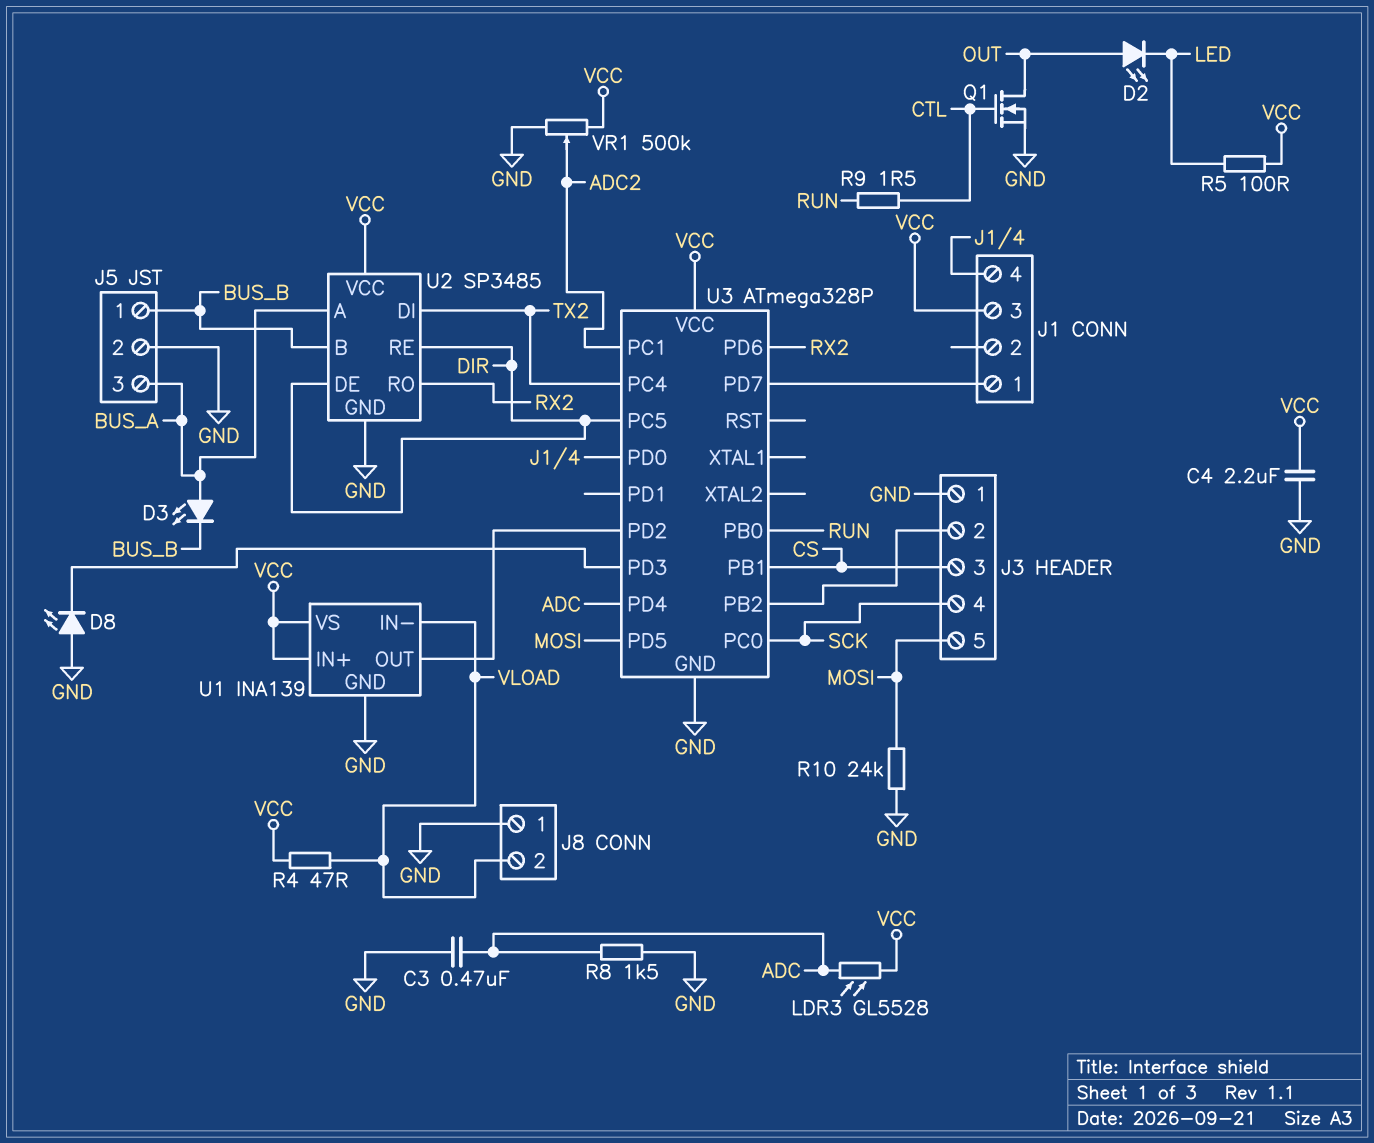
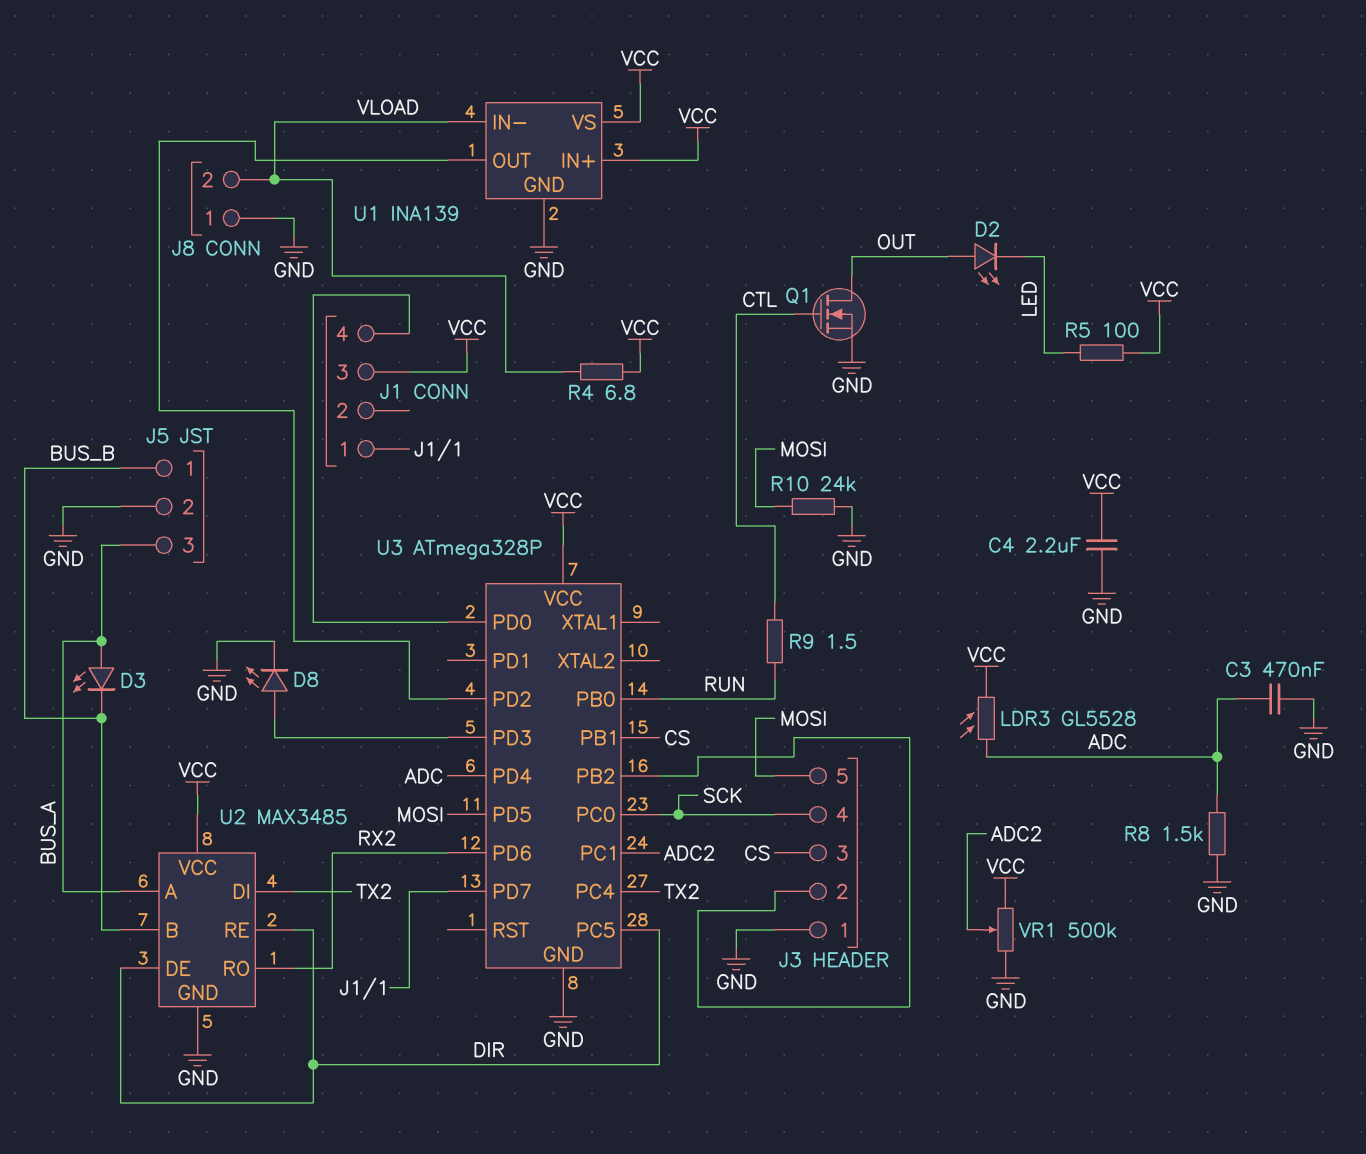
D8: LED (A GND, K U3/PD3) -> LED (A U3/PD3, K GND)
R4: 47 (VCC, VLOAD) -> 6.8 (VCC, VLOAD)
U2: SP3485 -> MAX3485

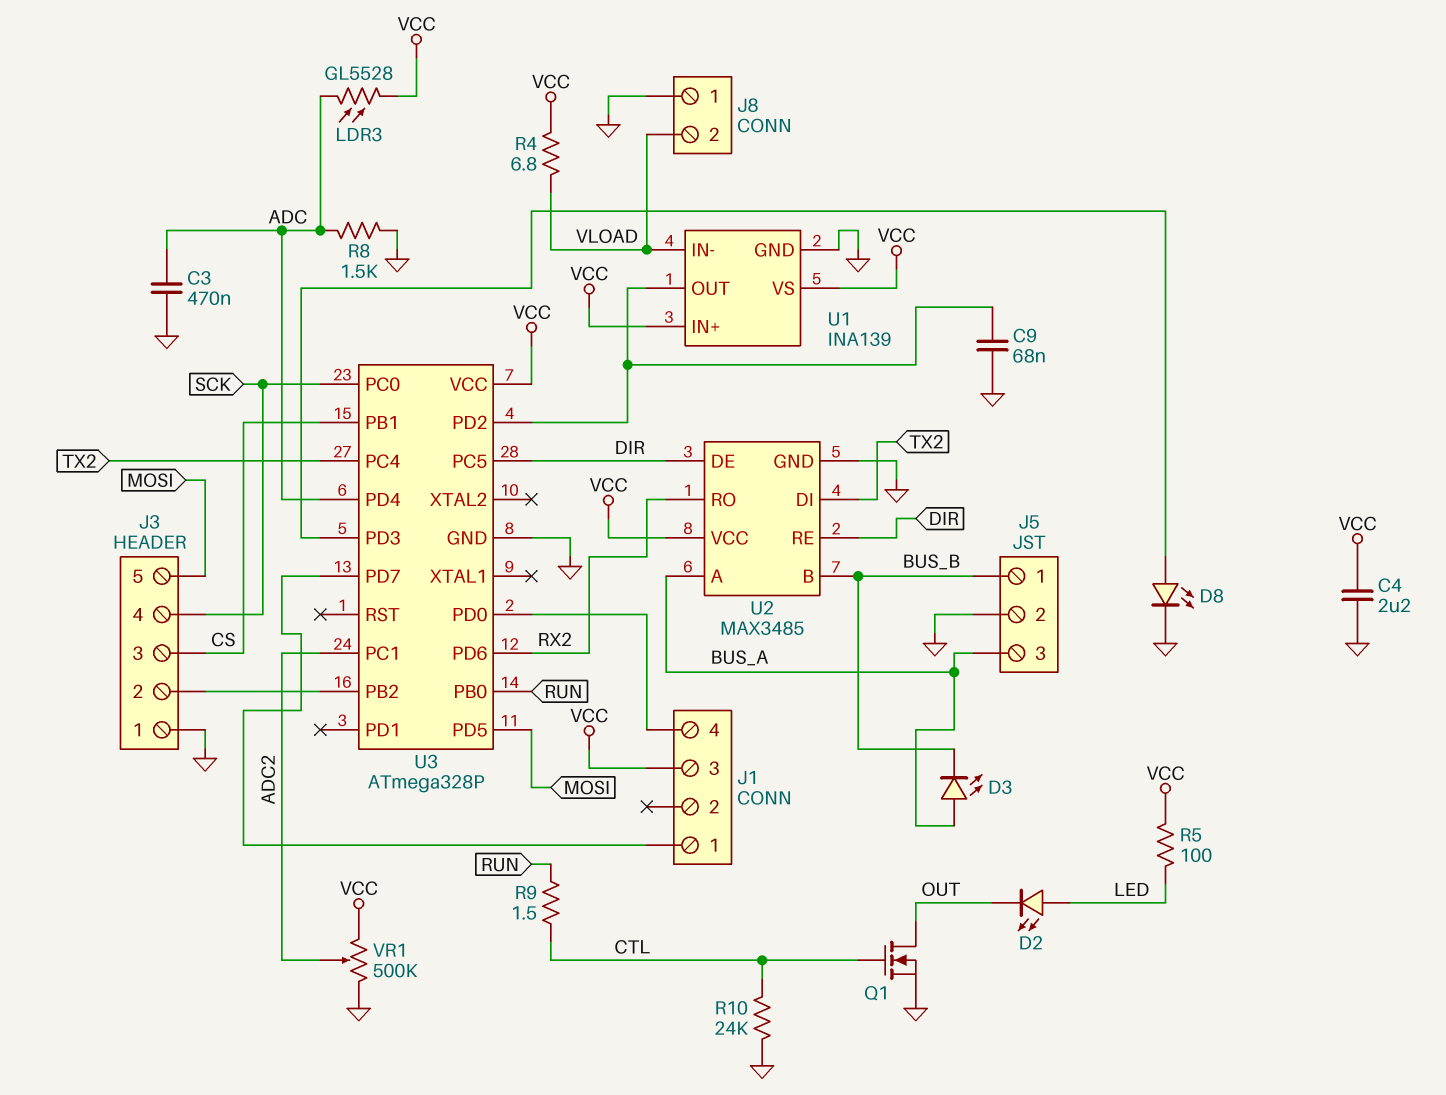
C9: none -> 68nF (GND, U1/OUT)
D2: LED (A OUT, K LED) -> LED (A LED, K OUT)
R10: 24k (GND, MOSI) -> 24k (CTL, GND)

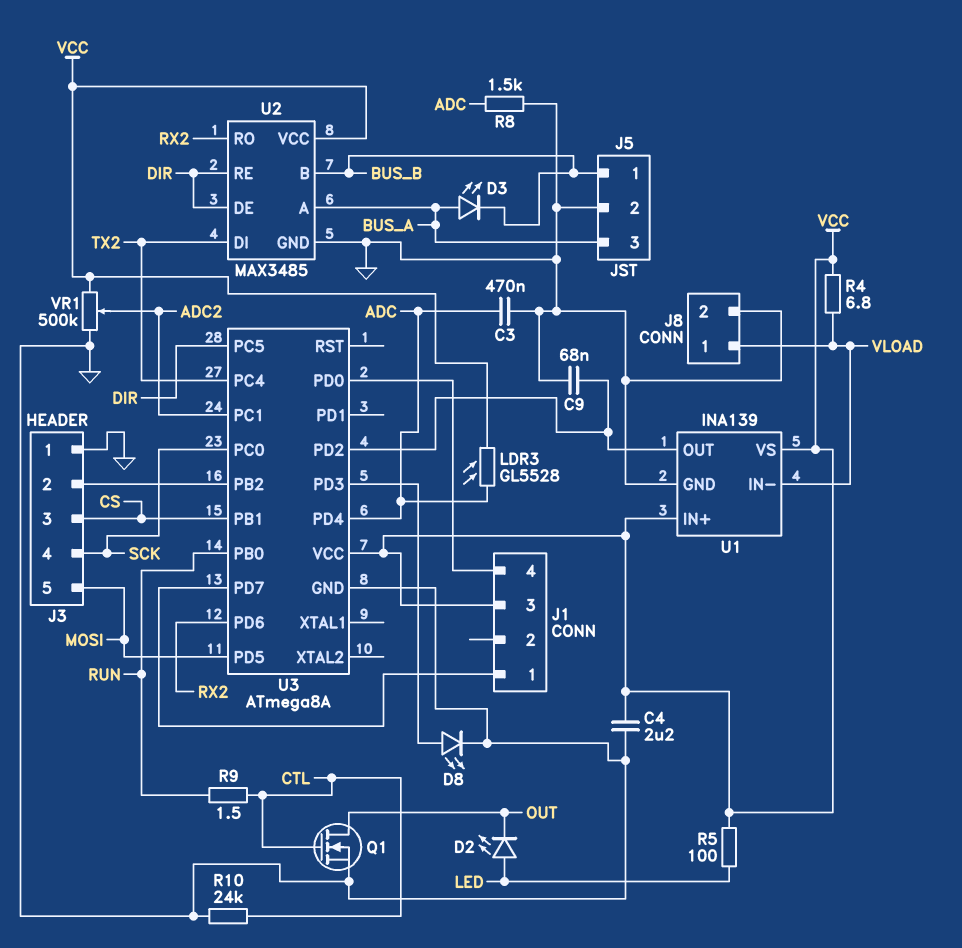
J8 pin 1: GND -> VLOAD
J8 pin 2: VLOAD -> GND
U3: ATmega328P -> ATmega8A

